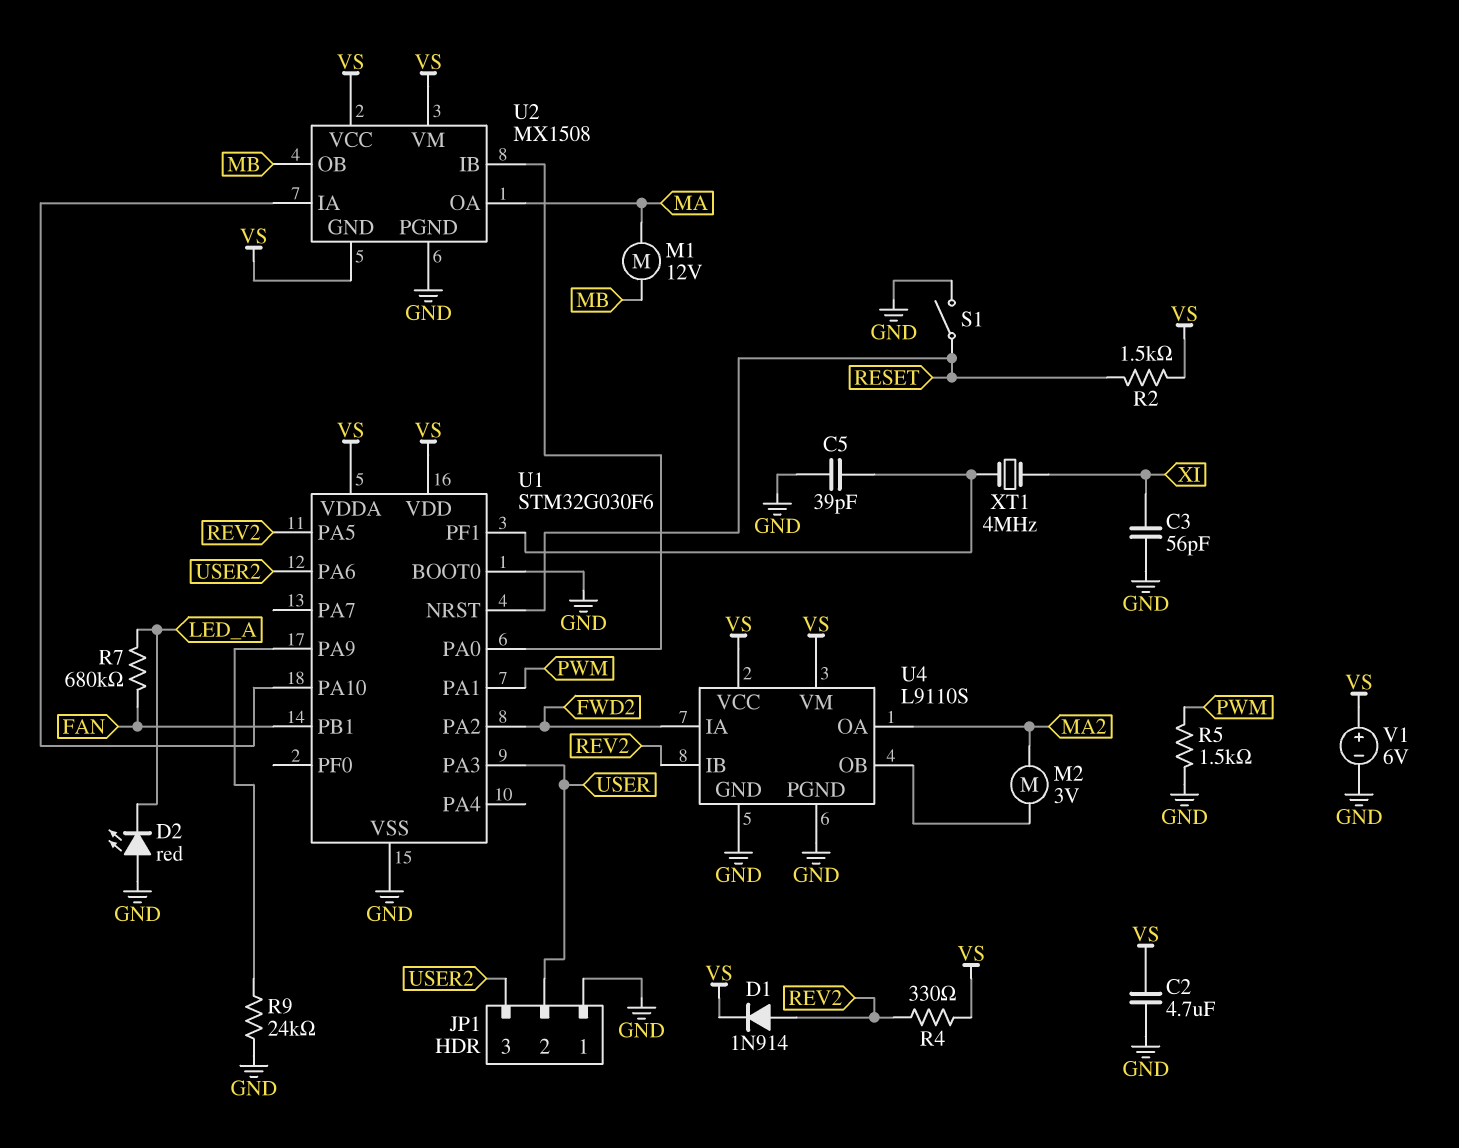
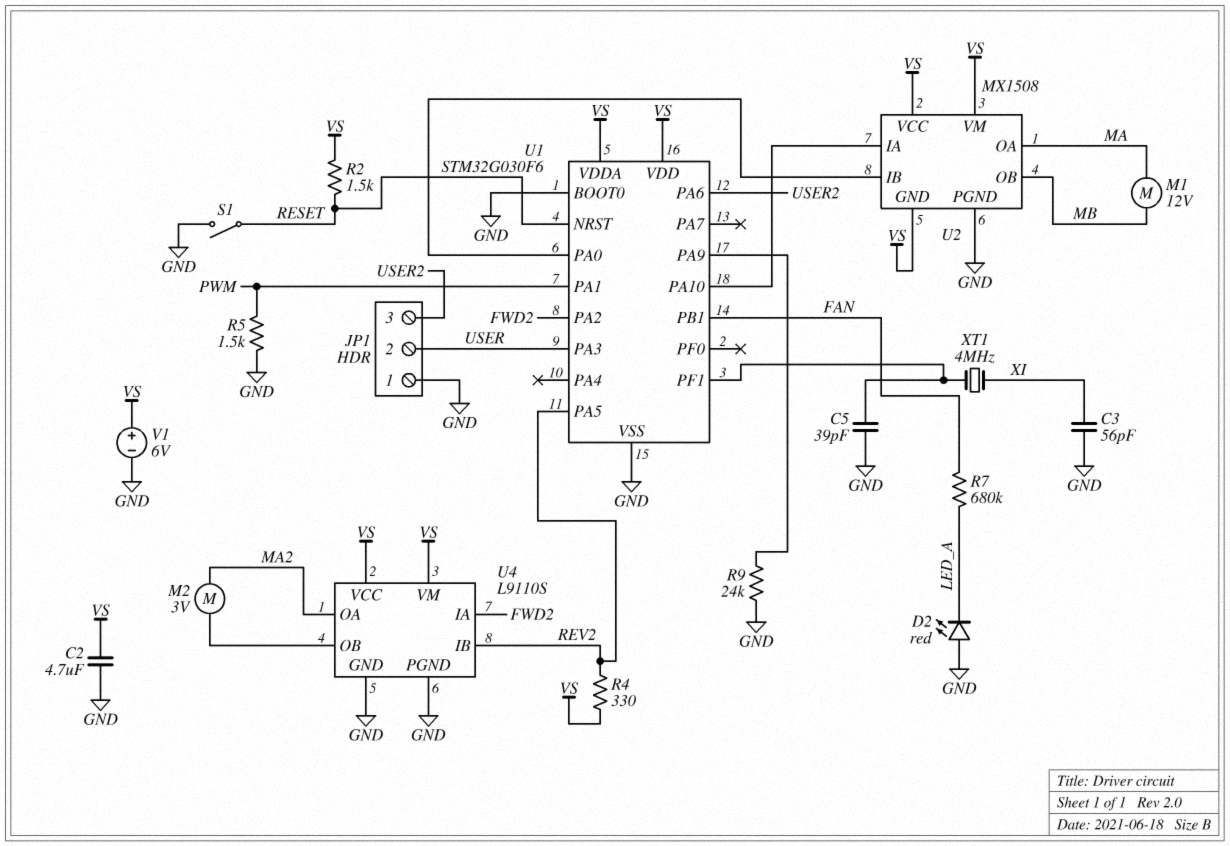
D1: diode 1N914 (A REV2, K VS) -> none

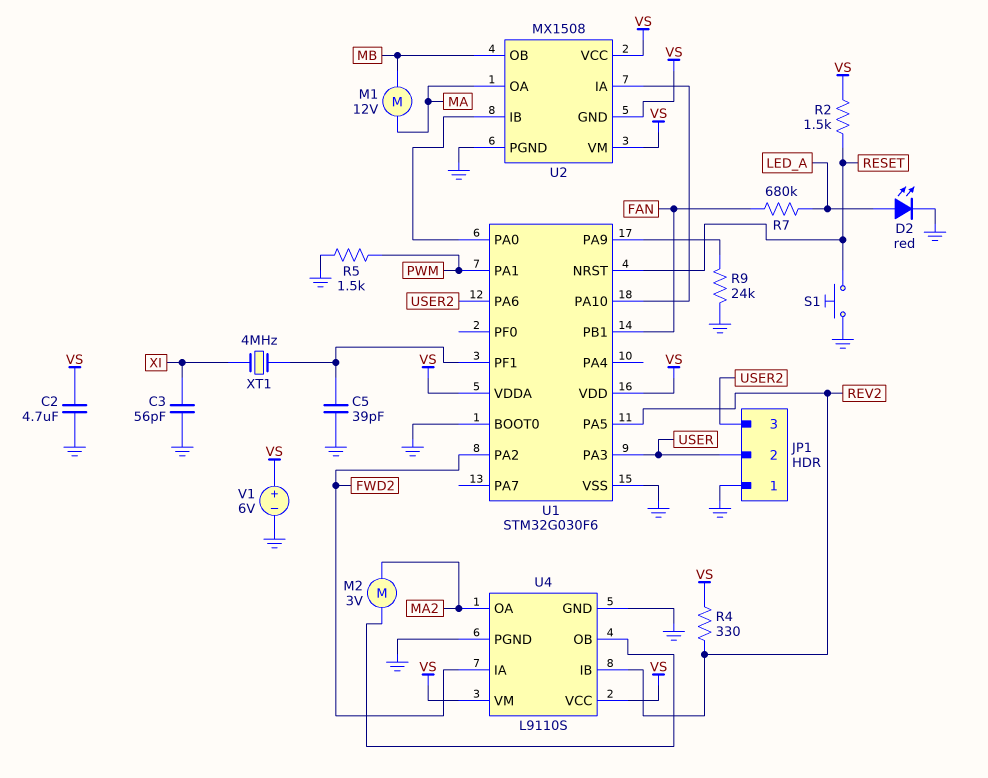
D2: LED red (A GND, K LED_A) -> LED red (A LED_A, K GND)
S1: switch (GND, RESET) -> button (GND, RESET)

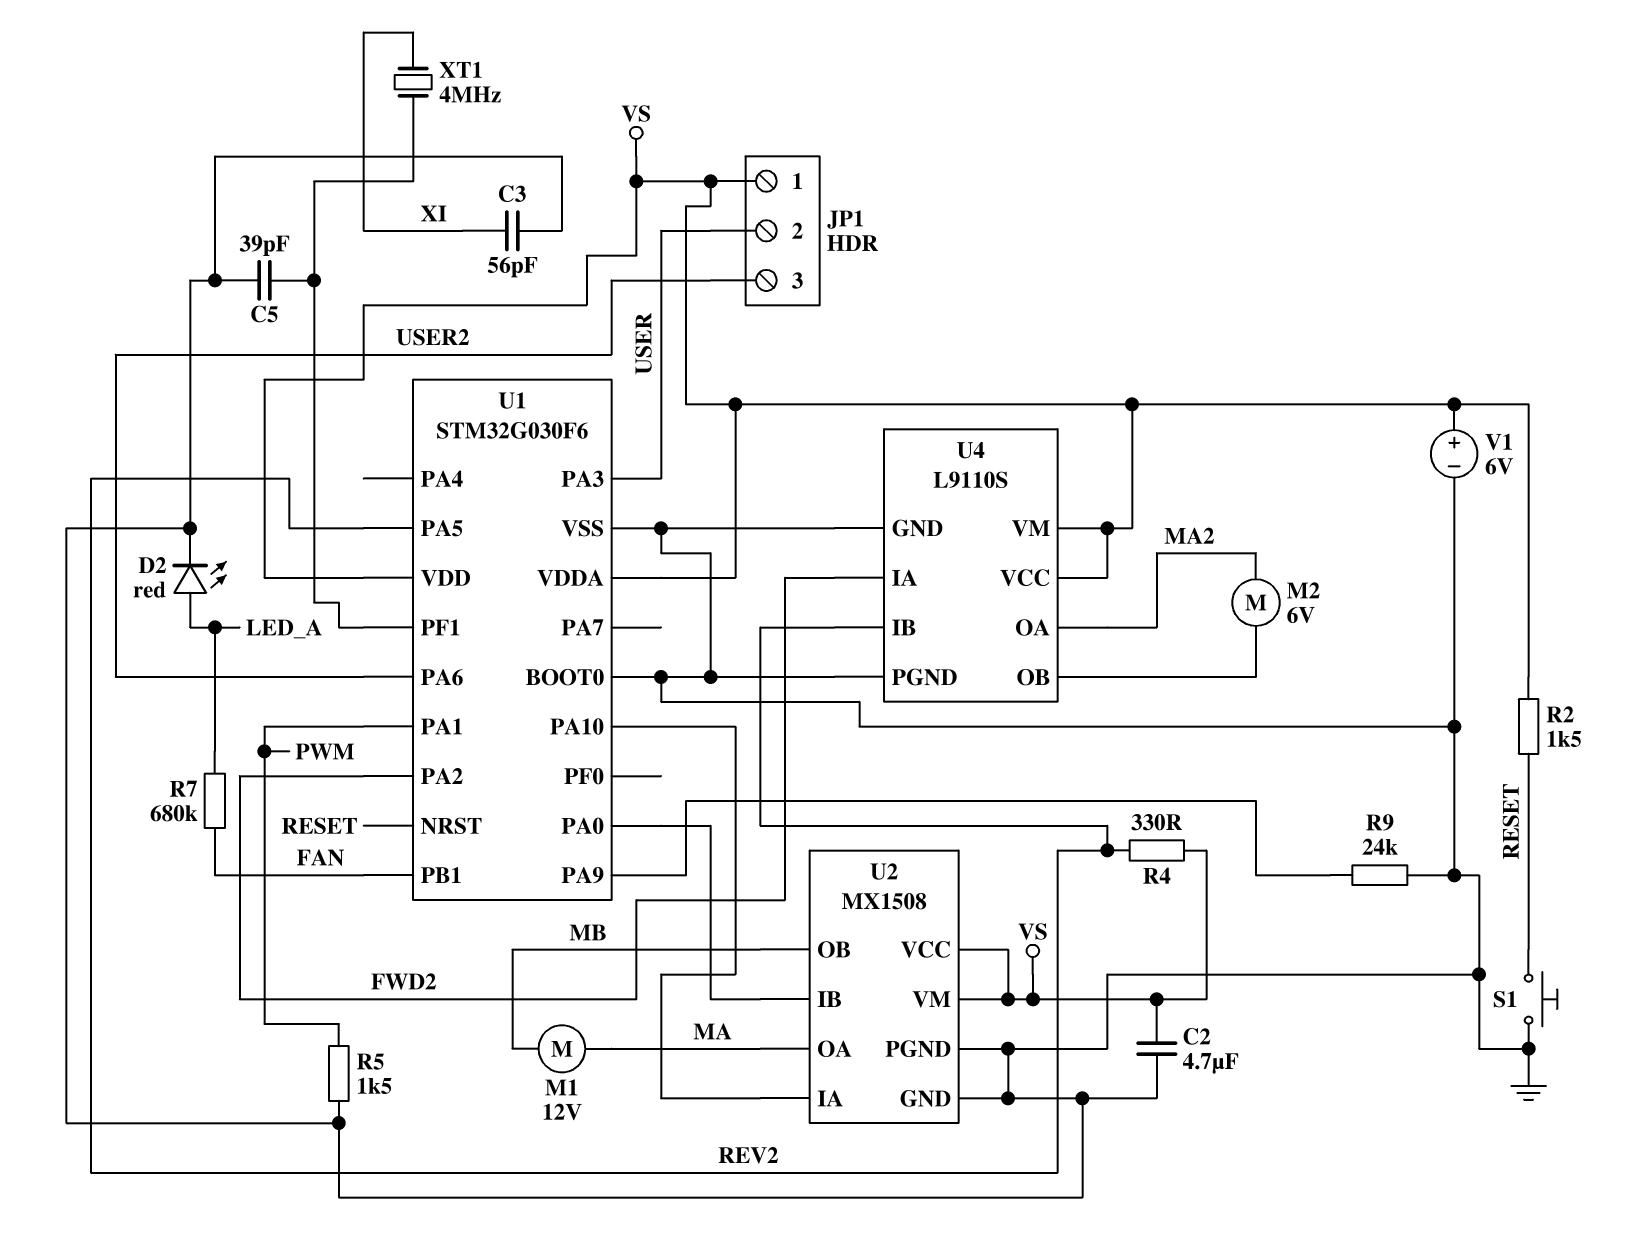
JP1 pin 1: GND -> VS
M2: motor 3V (MA2, U4/OB) -> motor 6V (MA2, U4/OB)
U2 pin GND: VS -> GND

